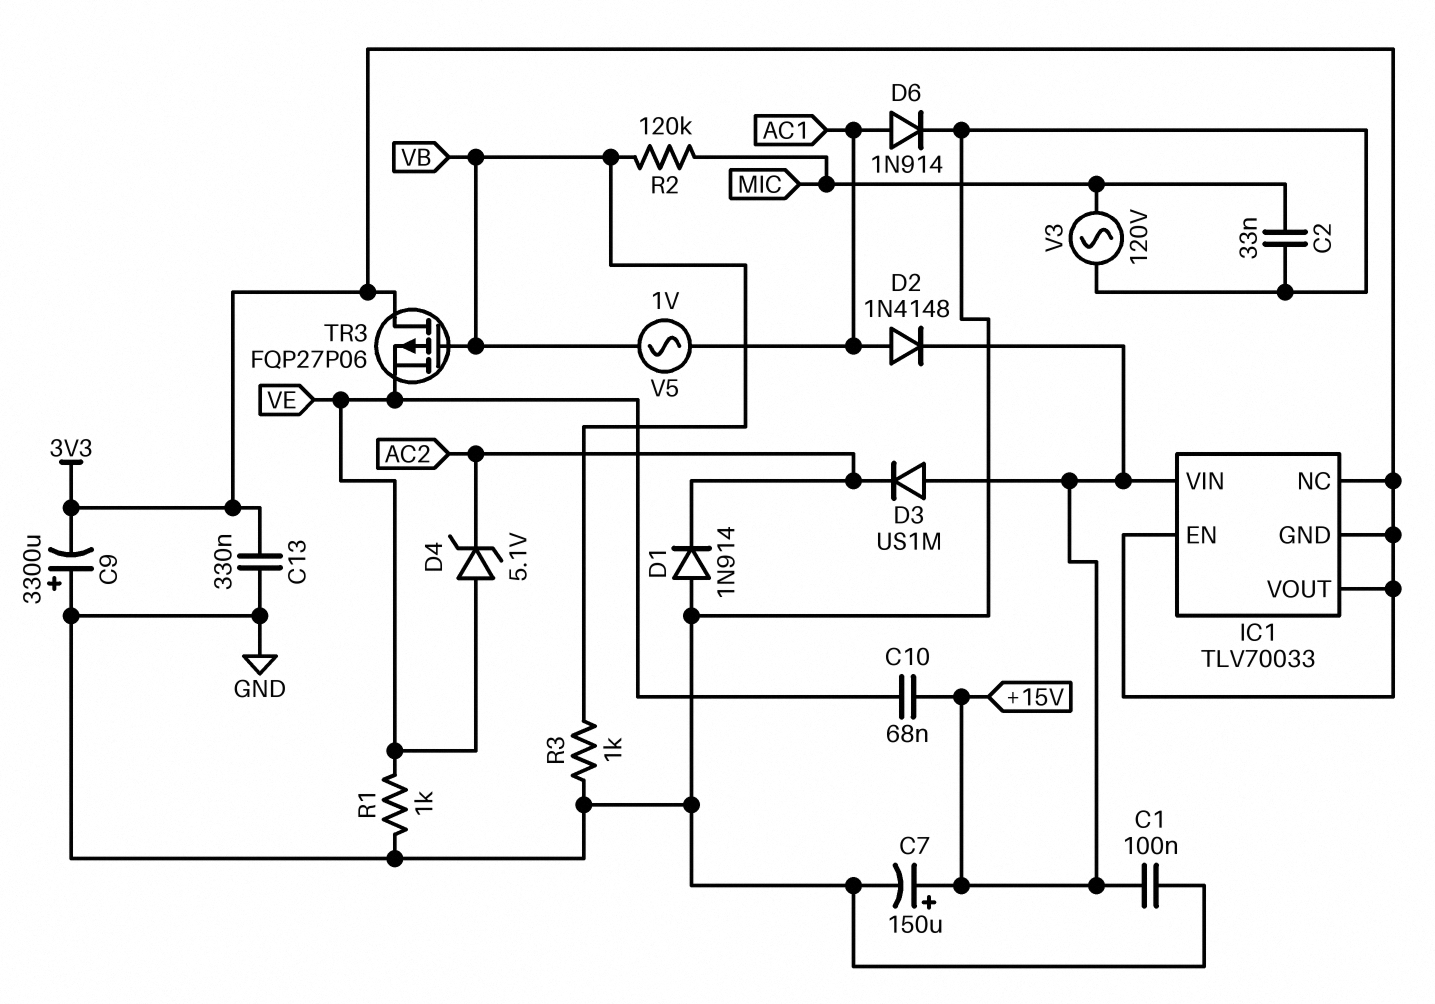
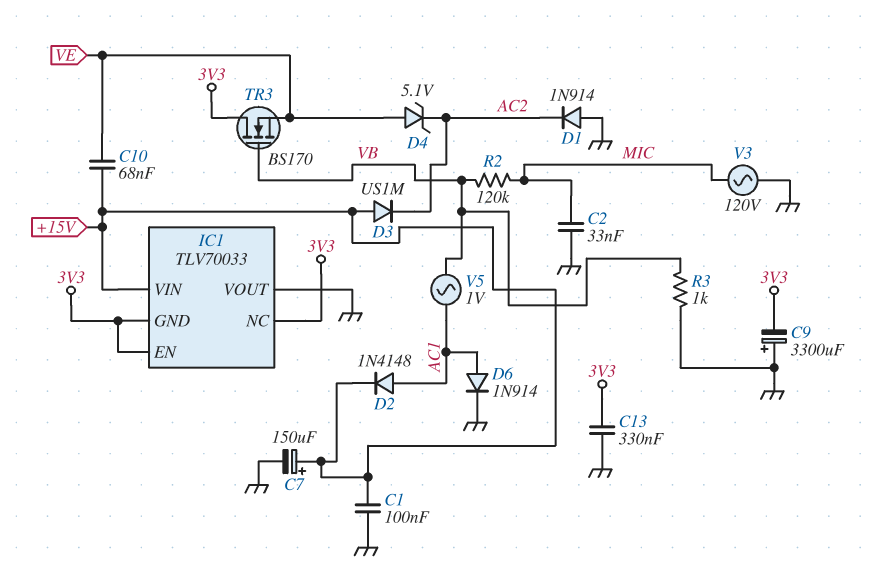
IC1 pin VOUT: 3V3 -> GND
R1: 1k (GND, VE) -> none
TR3: PMOS FQP27P06 (G VB, D 3V3, S VE) -> NMOS BS170 (G VB, D 3V3, S VE)

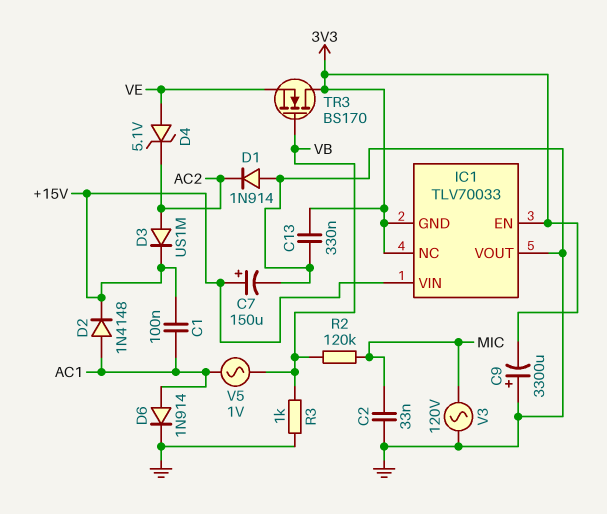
C1: 100nF (+15V, GND) -> 100nF (+15V, AC1)
C10: 68nF (+15V, VE) -> none
D3: diode US1M (A +15V, K AC2) -> diode US1M (A AC2, K +15V)

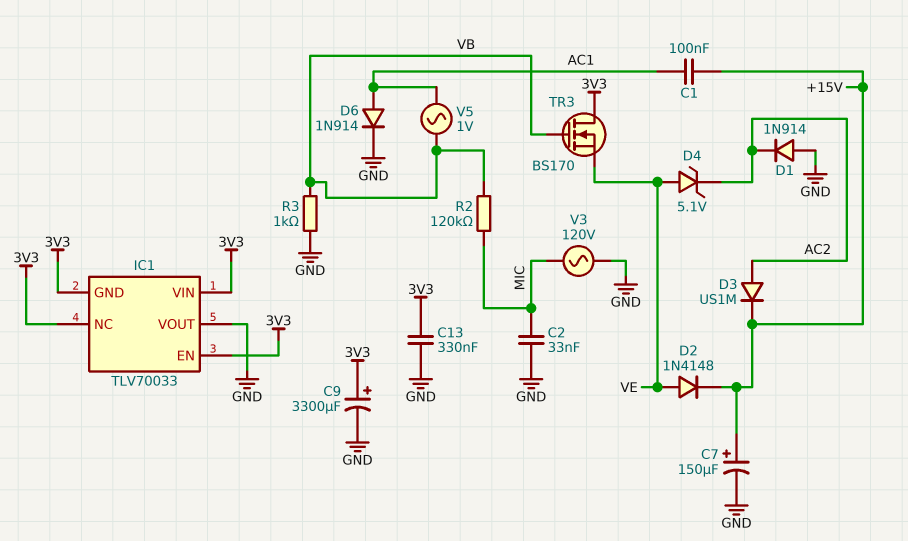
C9: 3300uF (plus GND, minus 3V3) -> 3300uF (plus 3V3, minus GND)
D2: diode 1N4148 (A AC1, K +15V) -> diode 1N4148 (A VE, K +15V)
IC1 pin VIN: +15V -> 3V3

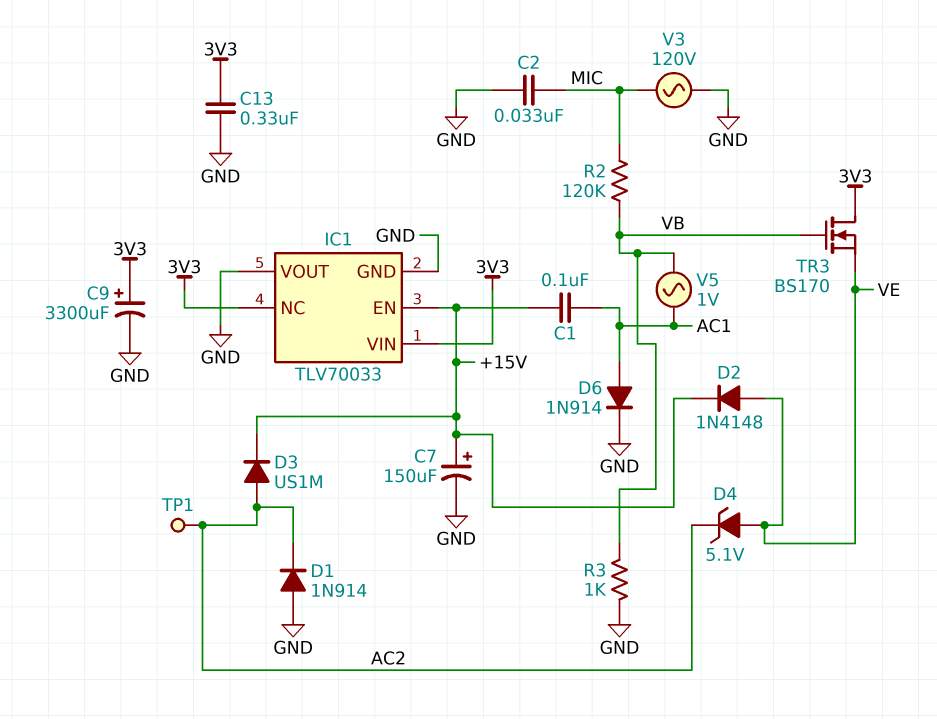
IC1 pin EN: 3V3 -> +15V
IC1 pin GND: 3V3 -> GND
TP1: none -> test point (AC2)

